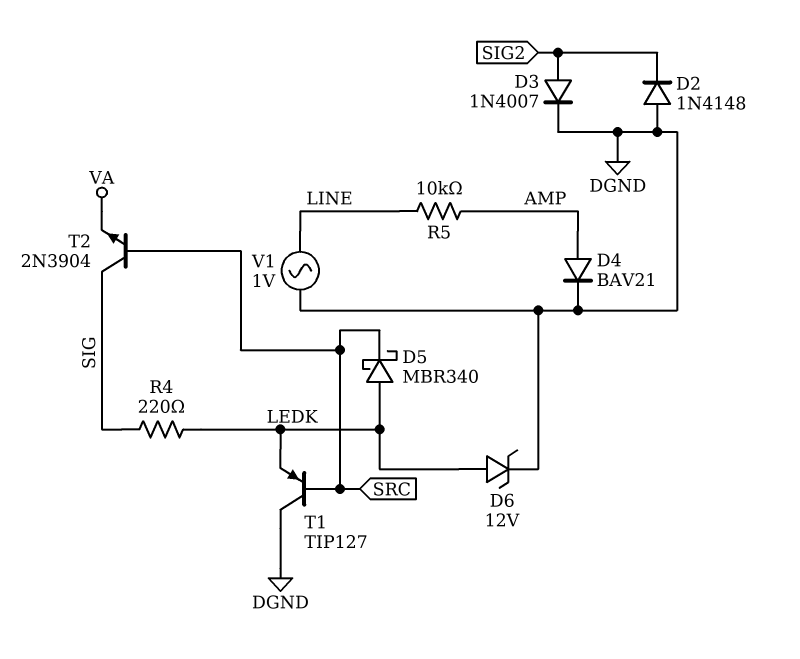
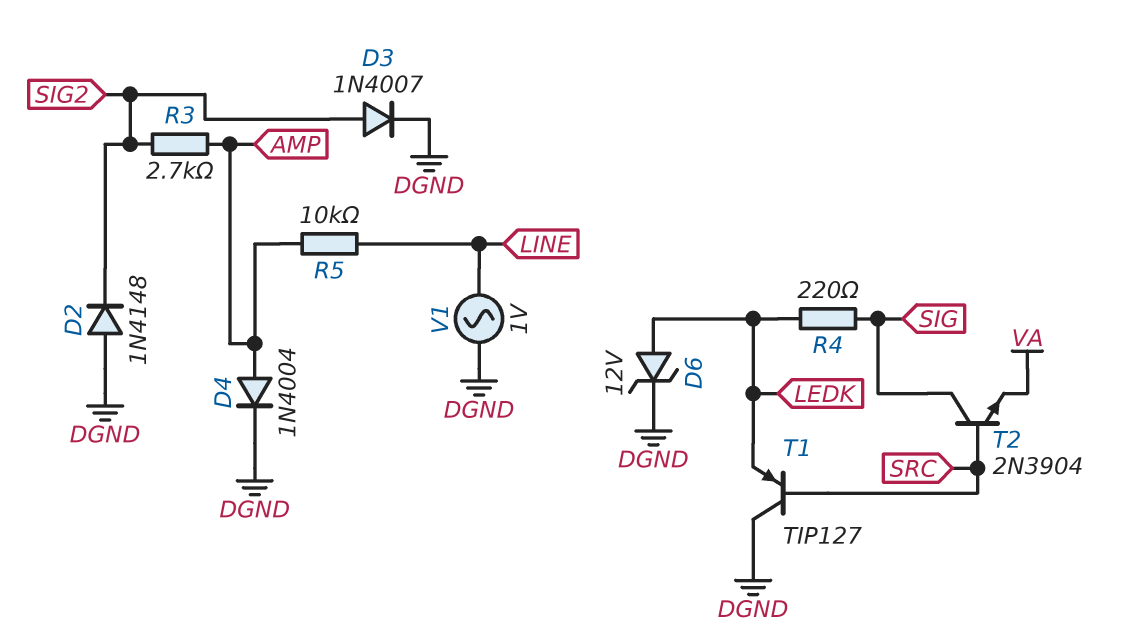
D4: diode BAV21 (A AMP, K DGND) -> diode 1N4004 (A AMP, K DGND)
D5: schottky MBR340 (A LEDK, K SRC) -> none
R3: none -> 2.7k (AMP, SIG2)

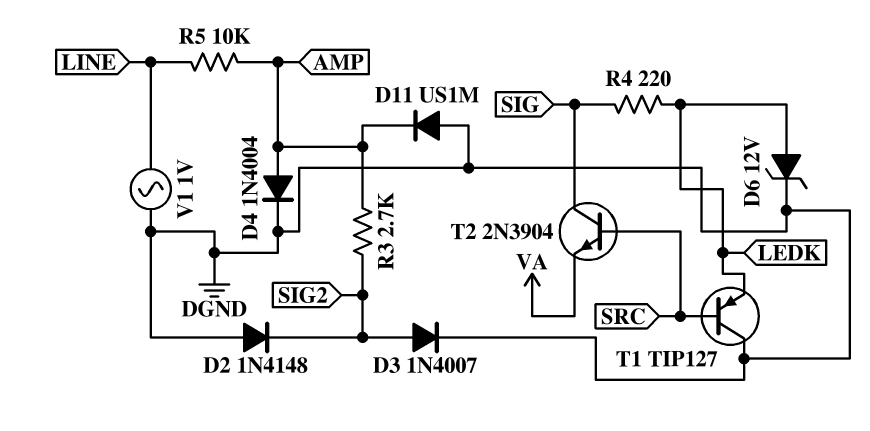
D11: none -> diode US1M (A DGND, K AMP)

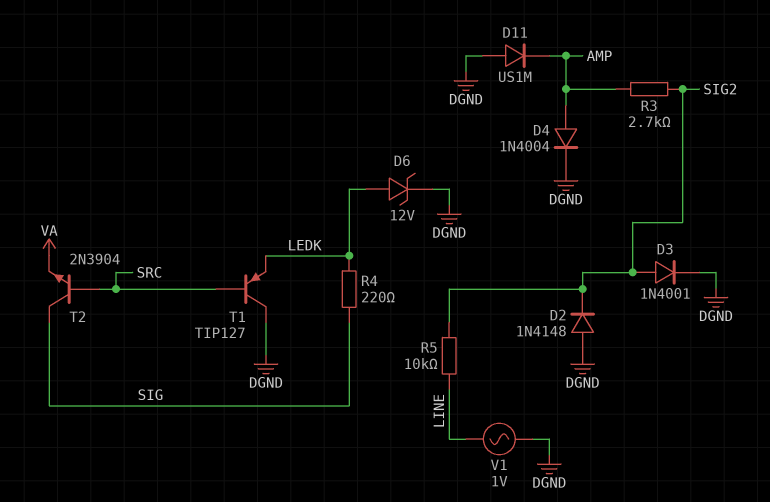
D3: diode 1N4007 (A SIG2, K DGND) -> diode 1N4001 (A SIG2, K DGND)
R5: 10k (AMP, LINE) -> 10k (LINE, SIG2)

